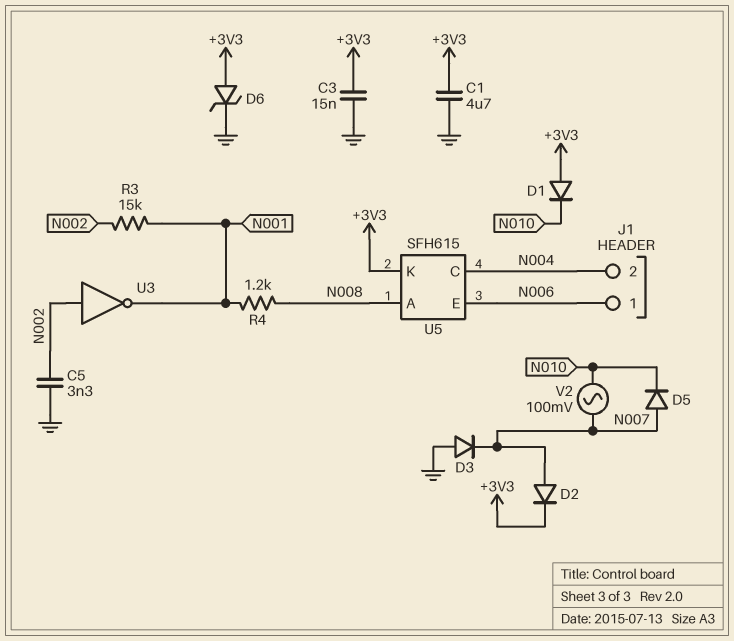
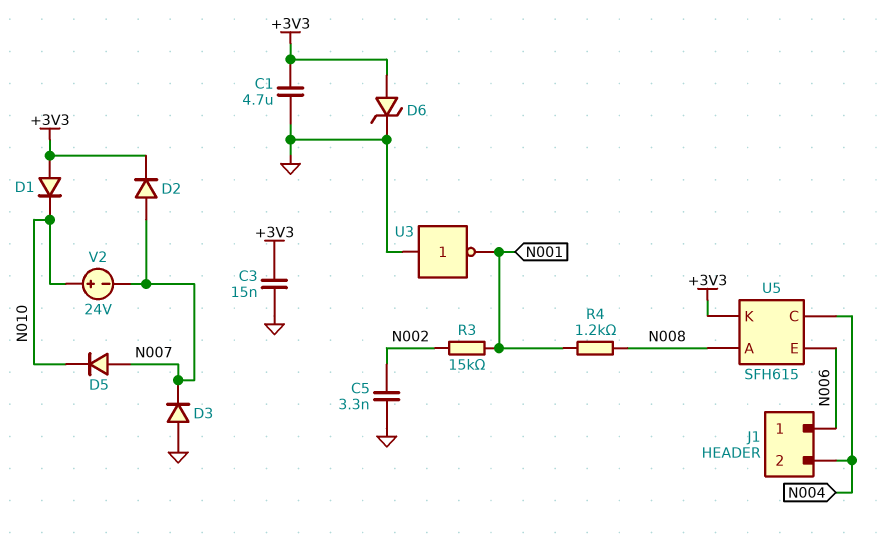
U3: NOT (in N002, out N001) -> NOT (in GND, out N001)
V2: AC 100mV (N007, N010) -> 24V (plus N010, minus N007)

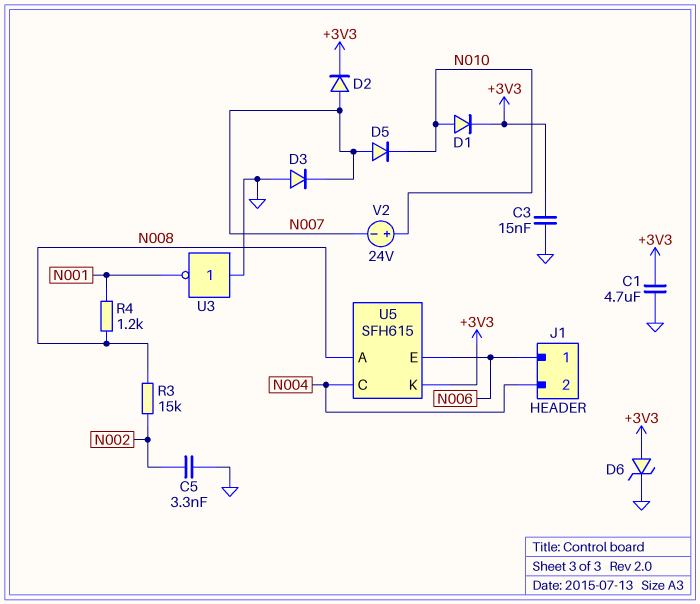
D1: diode (A +3V3, K N010) -> diode (A N010, K +3V3)
R3: 15k (N001, N002) -> 15k (N002, N008)

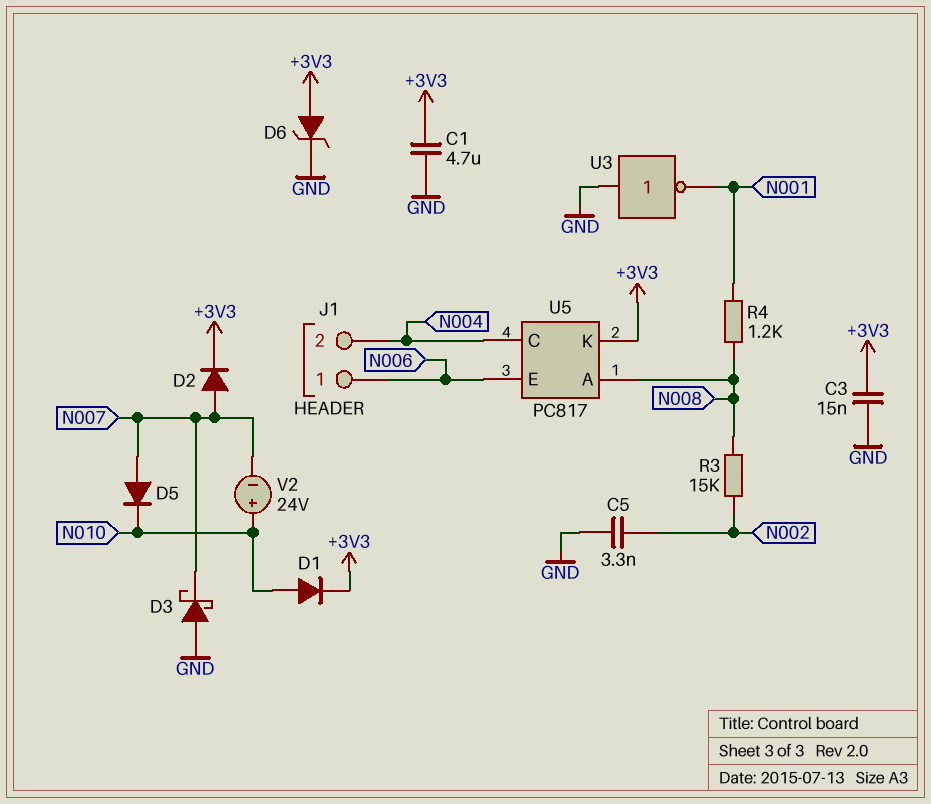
D3: diode (A GND, K N007) -> schottky (A GND, K N007)
U5: SFH615 -> PC817

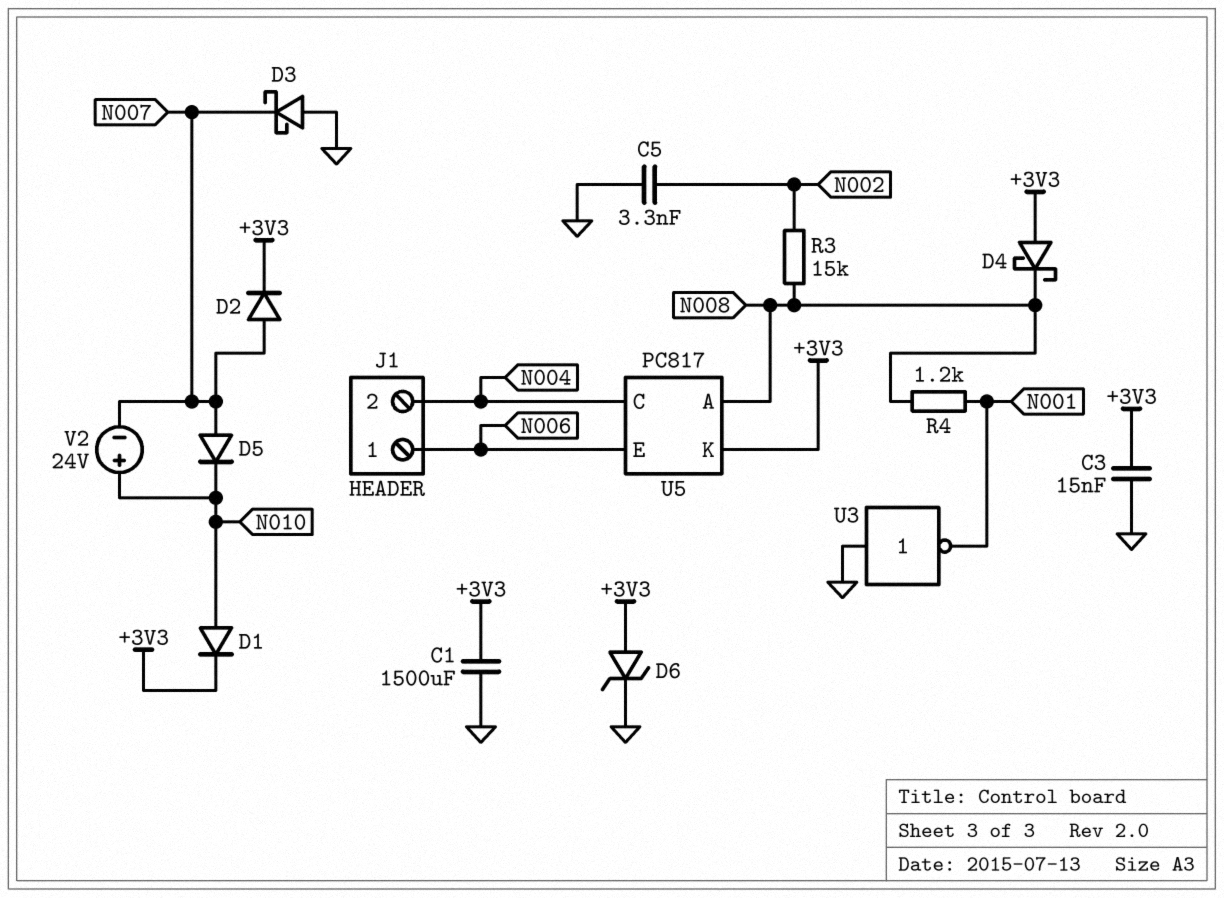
C1: 4.7uF (+3V3, GND) -> 1500uF (+3V3, GND)
D4: none -> schottky (A +3V3, K N008)

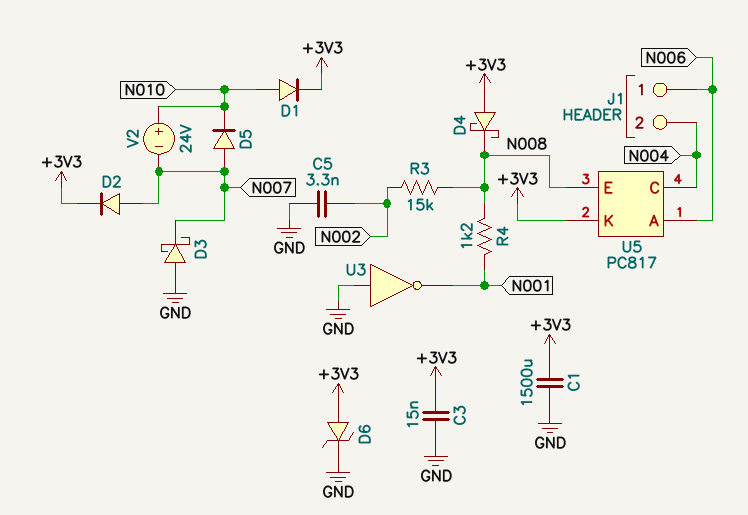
U5 pin A: N008 -> N006
U5 pin E: N006 -> N008

